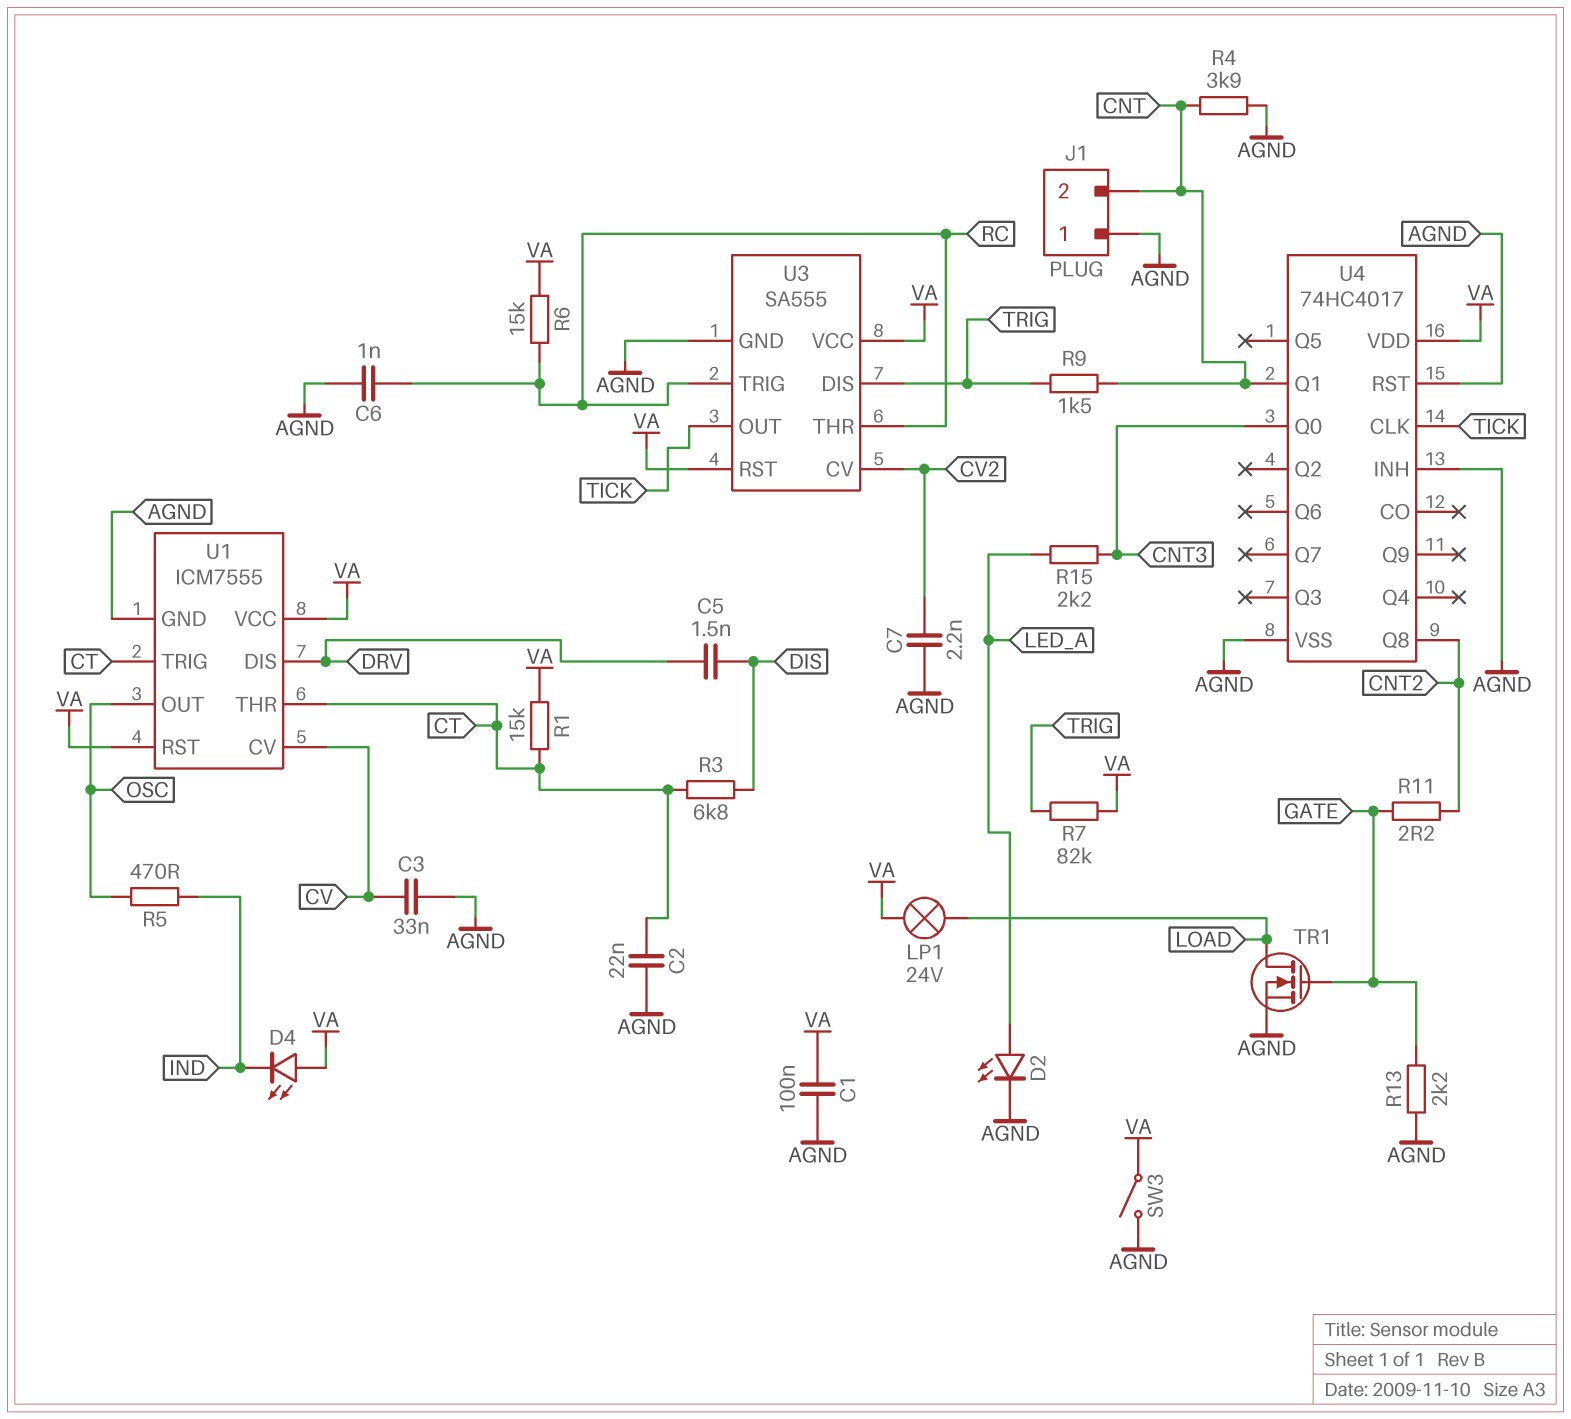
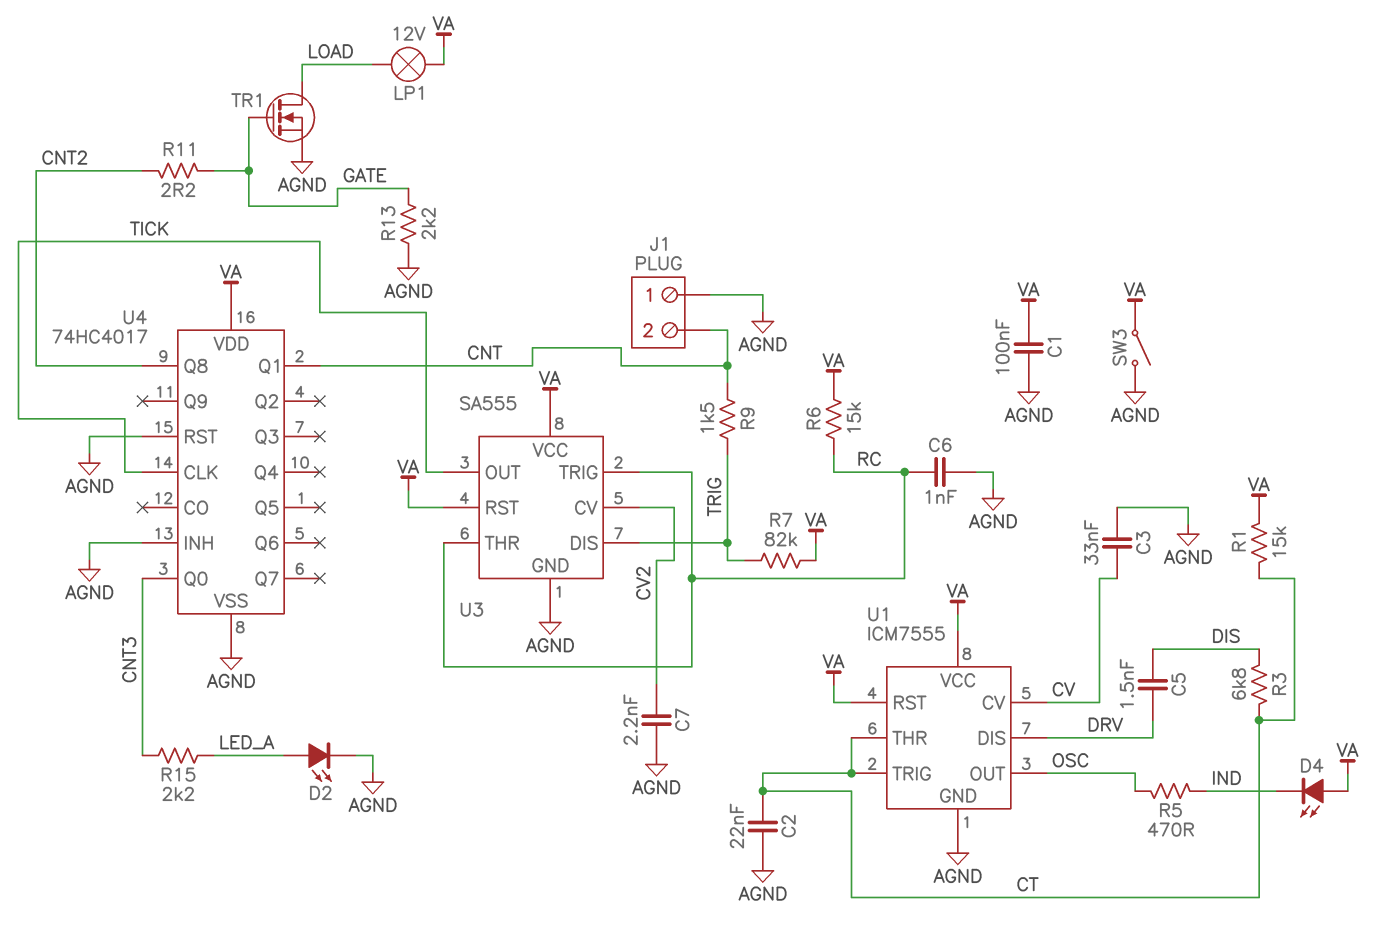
LP1: lamp 24V (LOAD, VA) -> lamp 12V (LOAD, VA)
R4: 3.9k (AGND, CNT) -> none

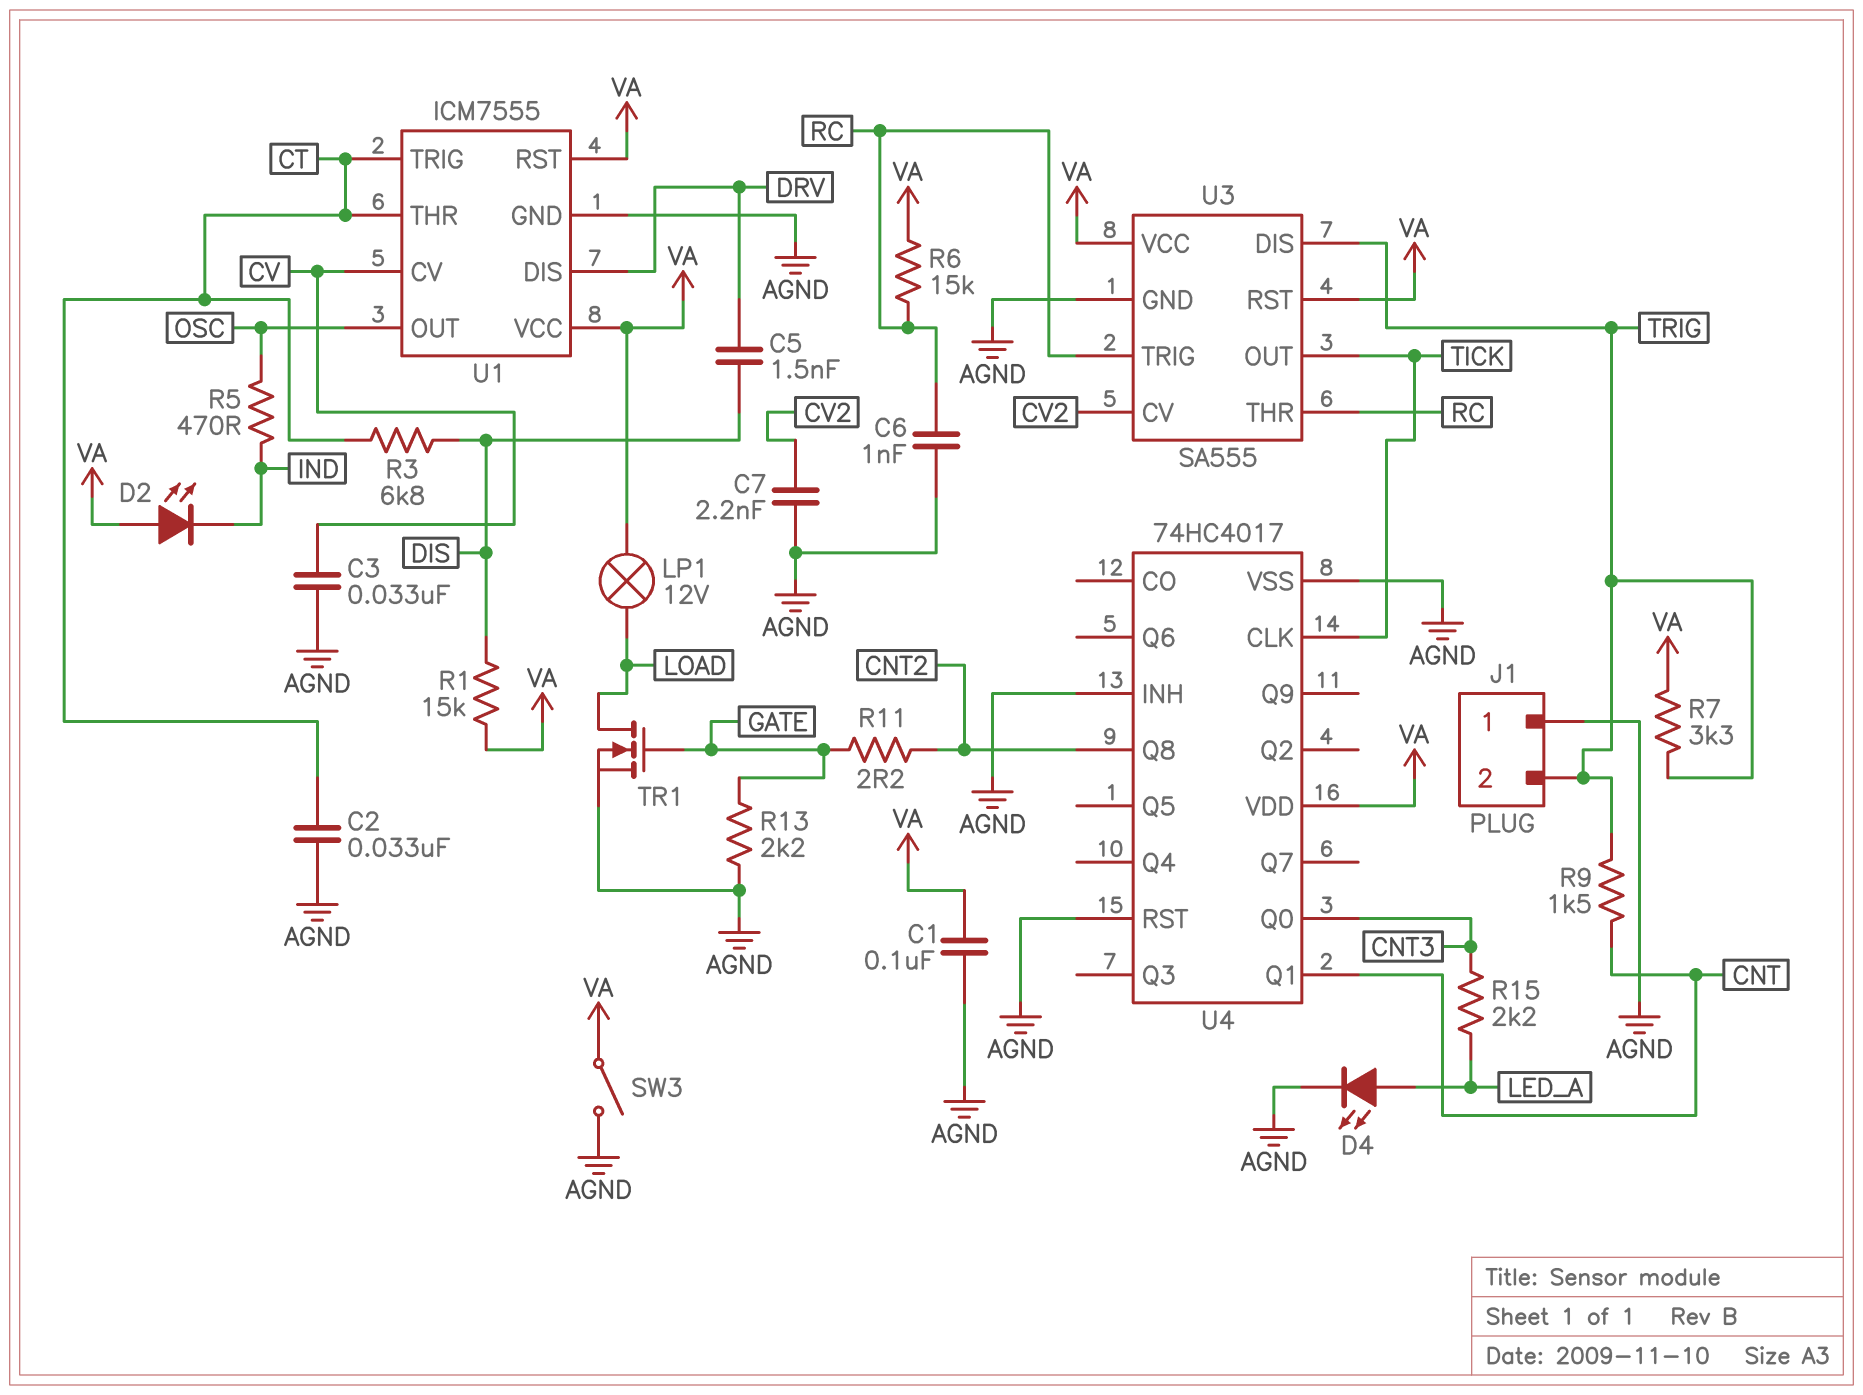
C2: 22nF (AGND, CT) -> 33nF (AGND, CT)
D2: LED (A LED_A, K AGND) -> LED (A VA, K IND)
D4: LED (A VA, K IND) -> LED (A LED_A, K AGND)
J1 pin 2: CNT -> TRIG
R1: 15k (CT, VA) -> 15k (DIS, VA)
R7: 82k (TRIG, VA) -> 3.3k (TRIG, VA)

